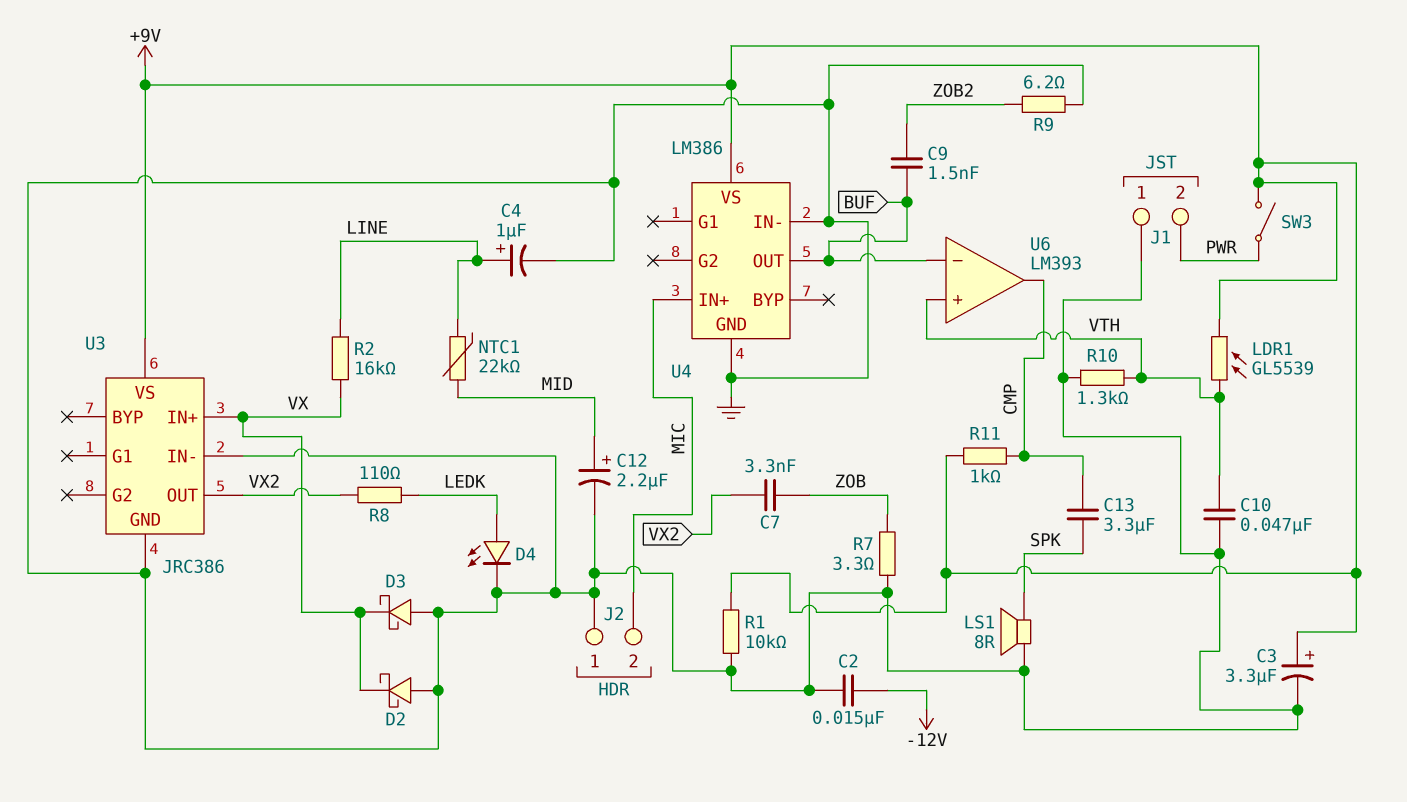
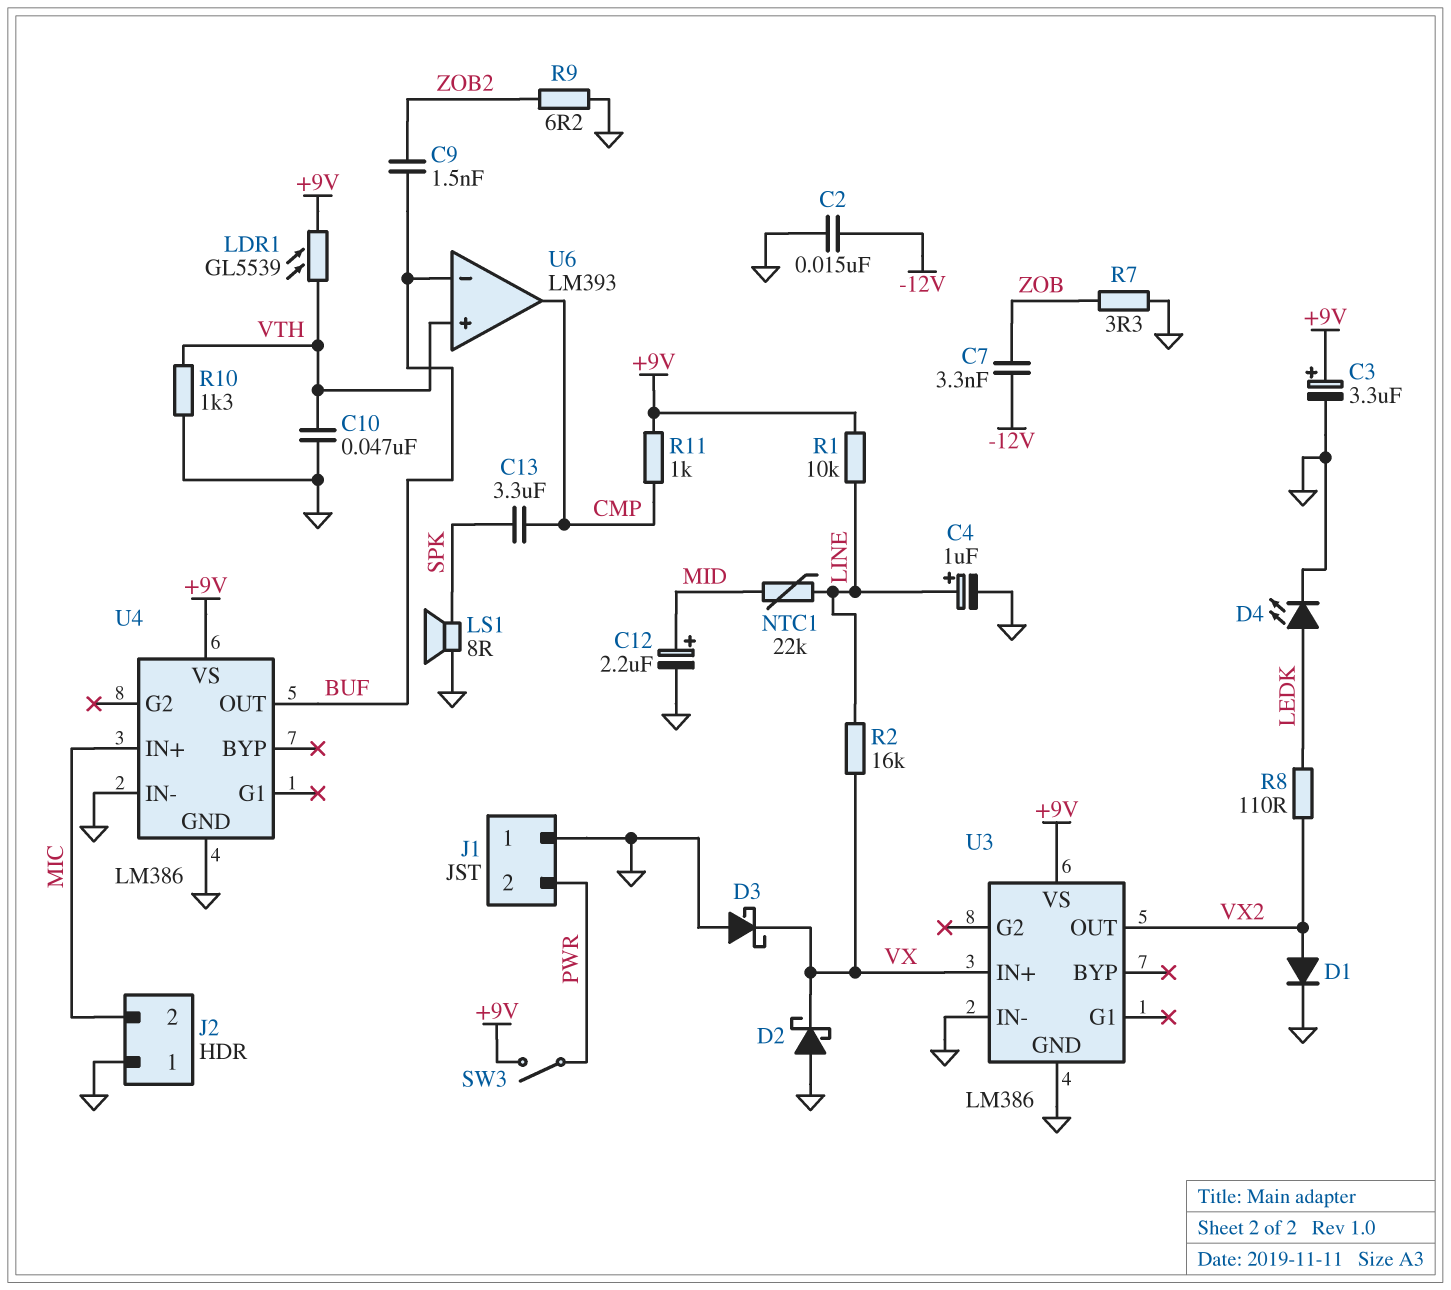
C7: 3.3nF (VX2, ZOB) -> 3.3nF (-12V, ZOB)
D1: none -> diode (A VX2, K GND)
R1: 10k (+9V, GND) -> 10k (+9V, LINE)
U3: JRC386 -> LM386

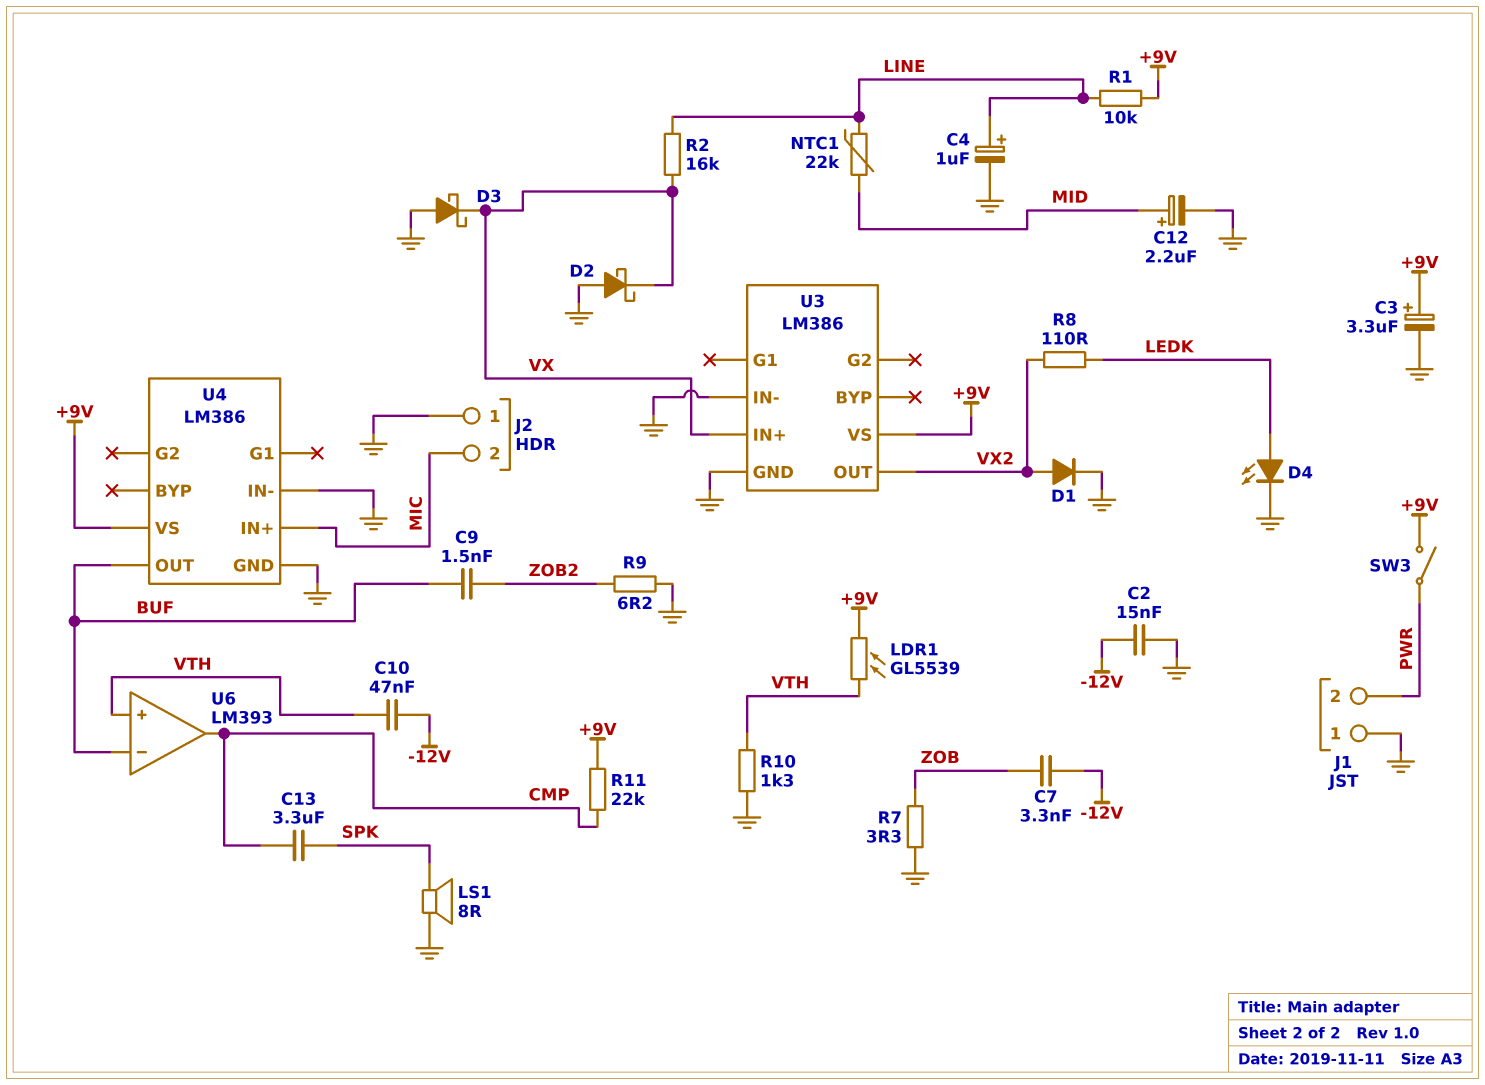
C10: 47nF (GND, VTH) -> 47nF (-12V, VTH)
R11: 1k (+9V, CMP) -> 22k (+9V, CMP)

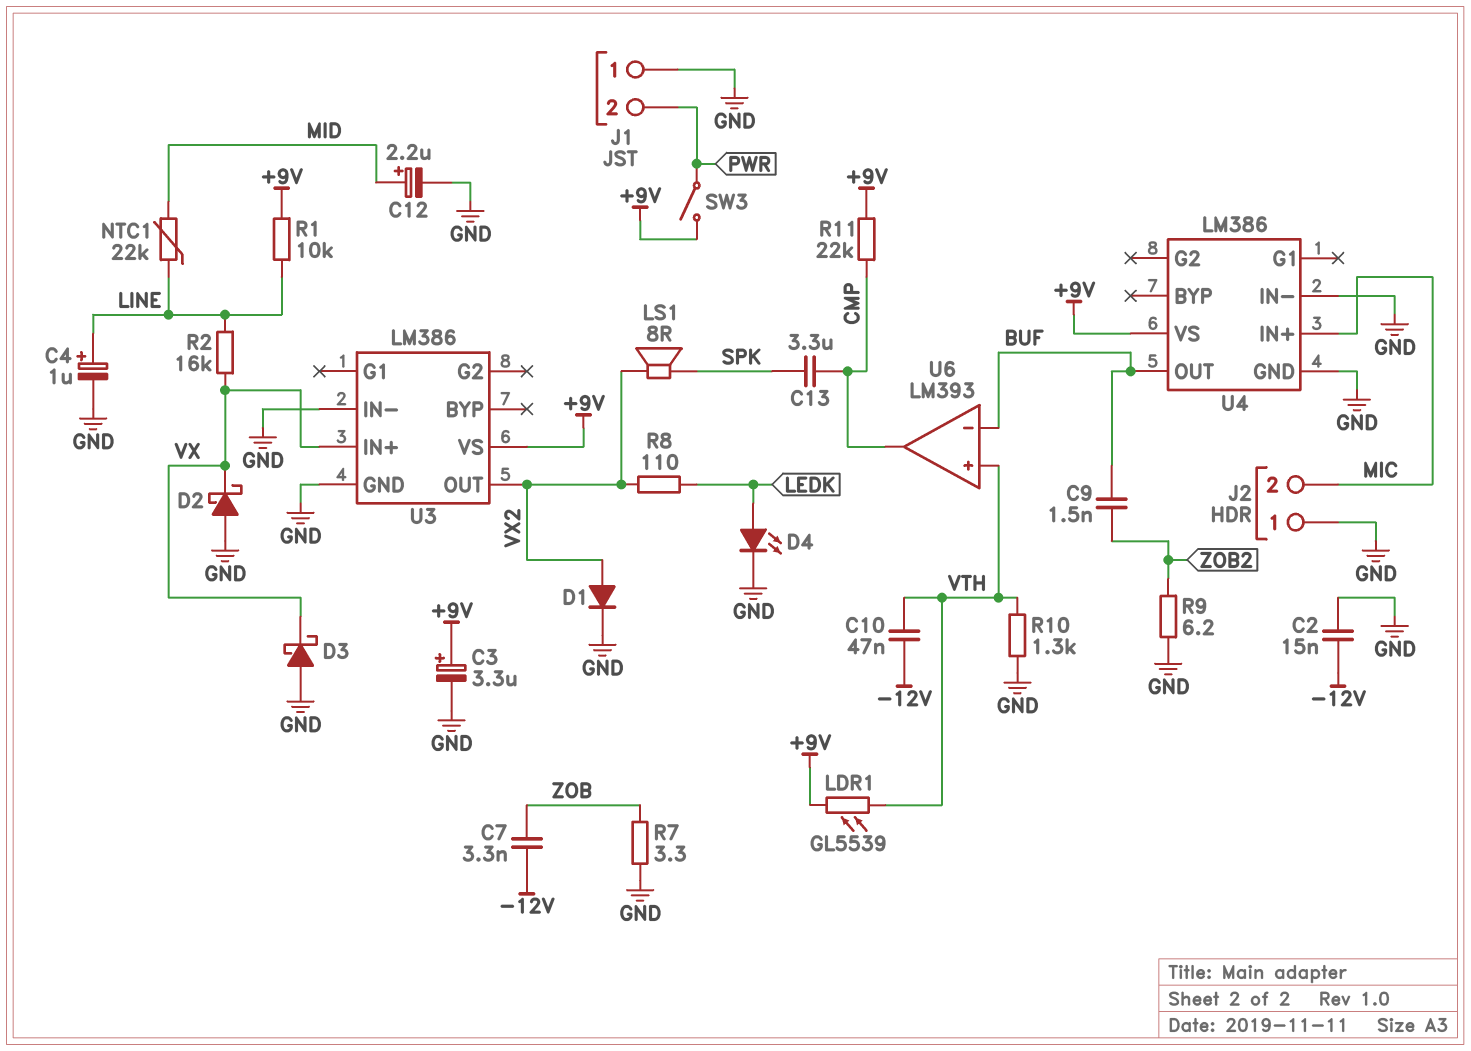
LS1: speaker 8R (GND, SPK) -> speaker 8R (SPK, VX2)

